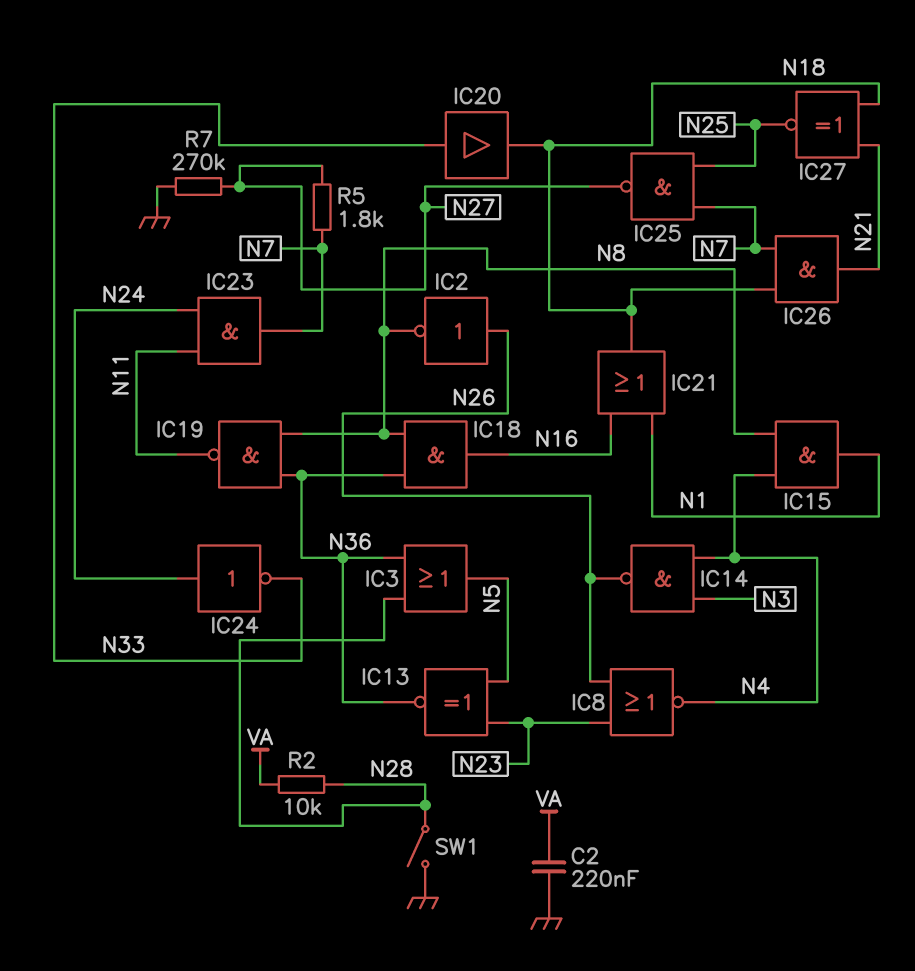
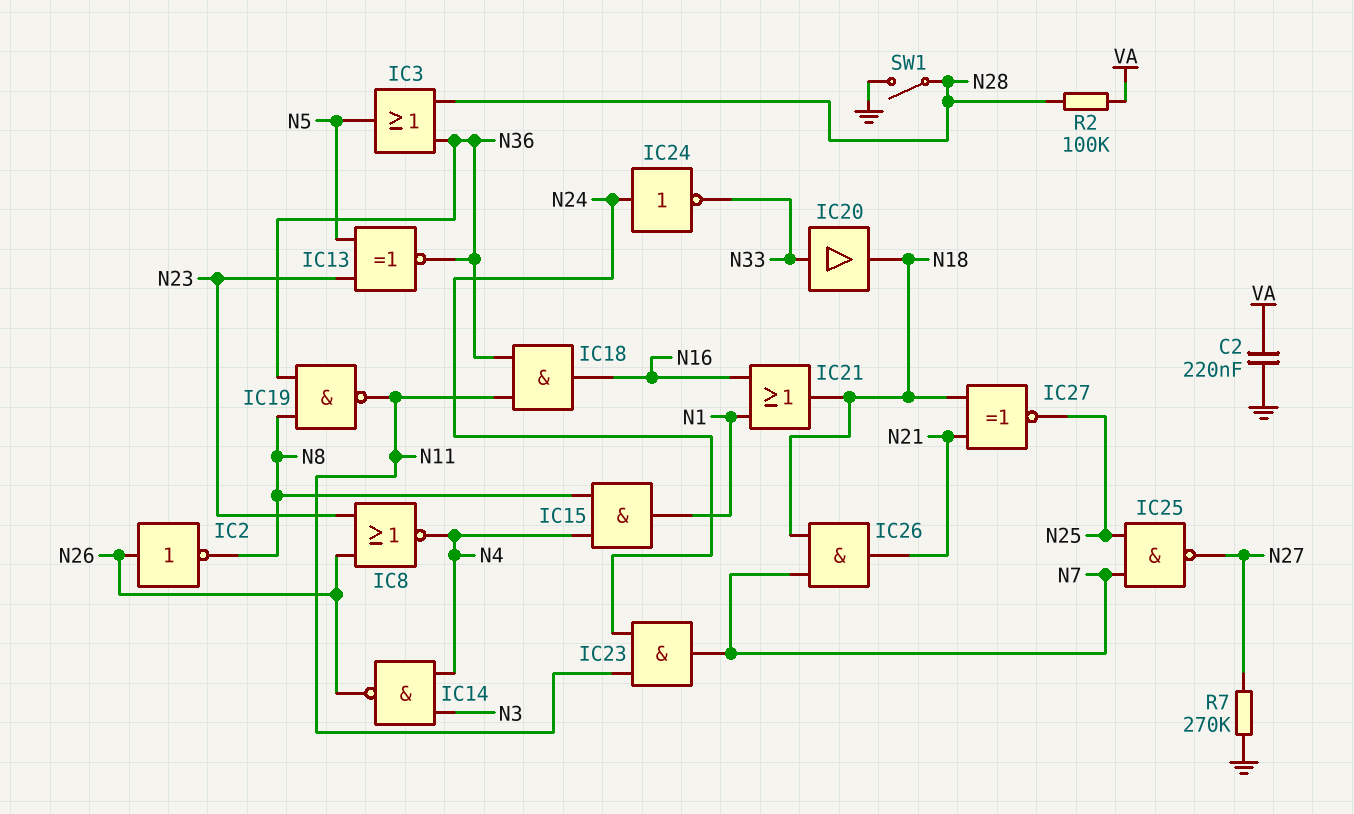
IC18: AND (in N8, in N36, out N16) -> AND (in N11, in N36, out N16)
R2: 10k (N28, VA) -> 100k (N28, VA)
R5: 1.8k (N7, N27) -> none

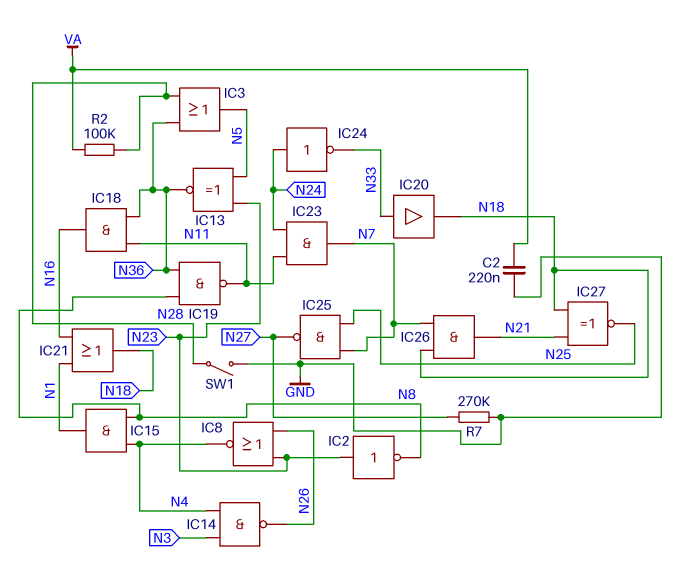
IC2: NOT (in N26, out N8) -> NOT (in N23, out N8)

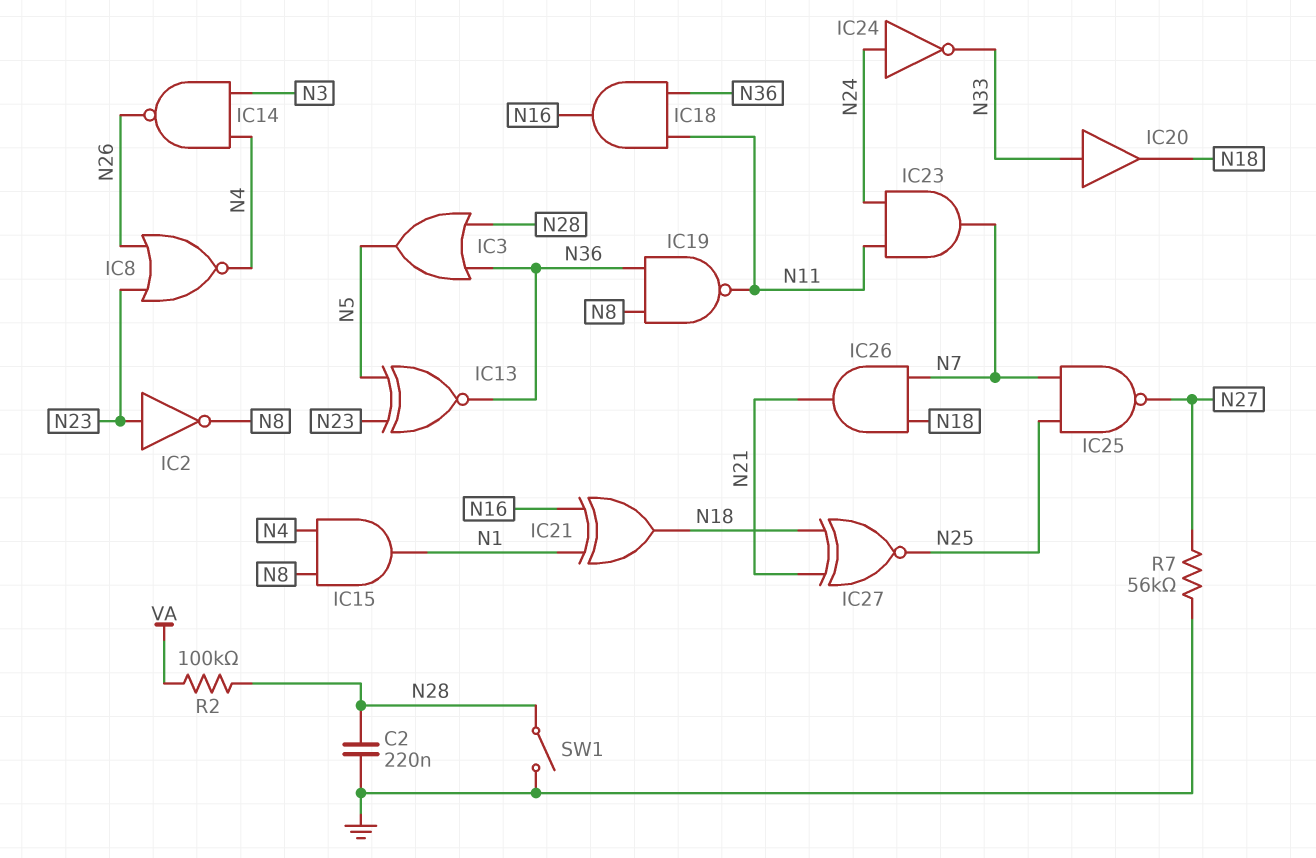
C2: 220nF (GND, VA) -> 220nF (GND, N28)
IC21: OR (in N1, in N16, out N18) -> XOR (in N1, in N16, out N18)
R7: 270k (GND, N27) -> 56k (GND, N27)

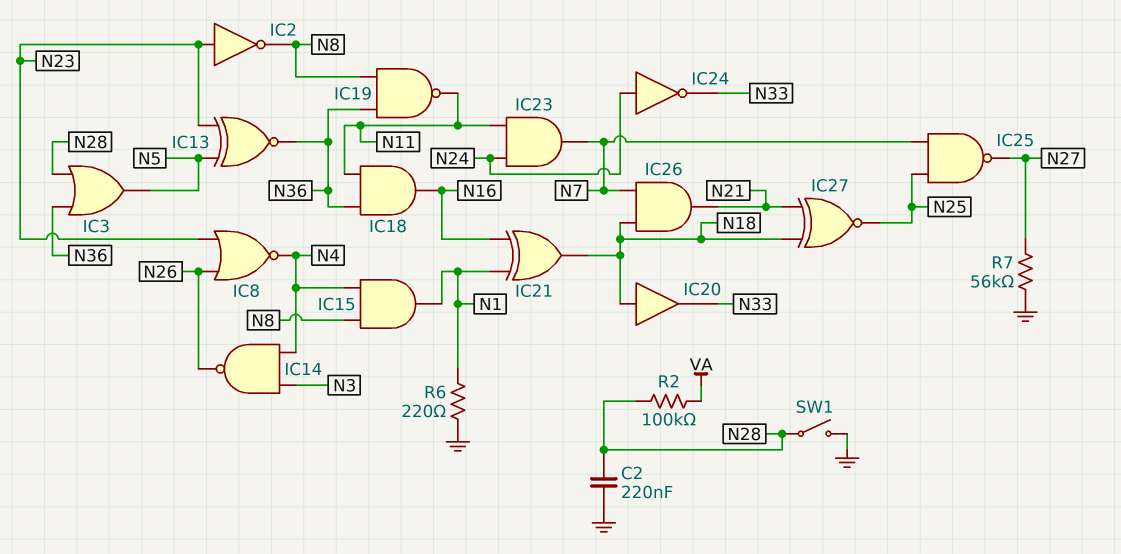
IC20: buffer (in N33, out N18) -> buffer (in N18, out N33)
R6: none -> 220 (GND, N1)

